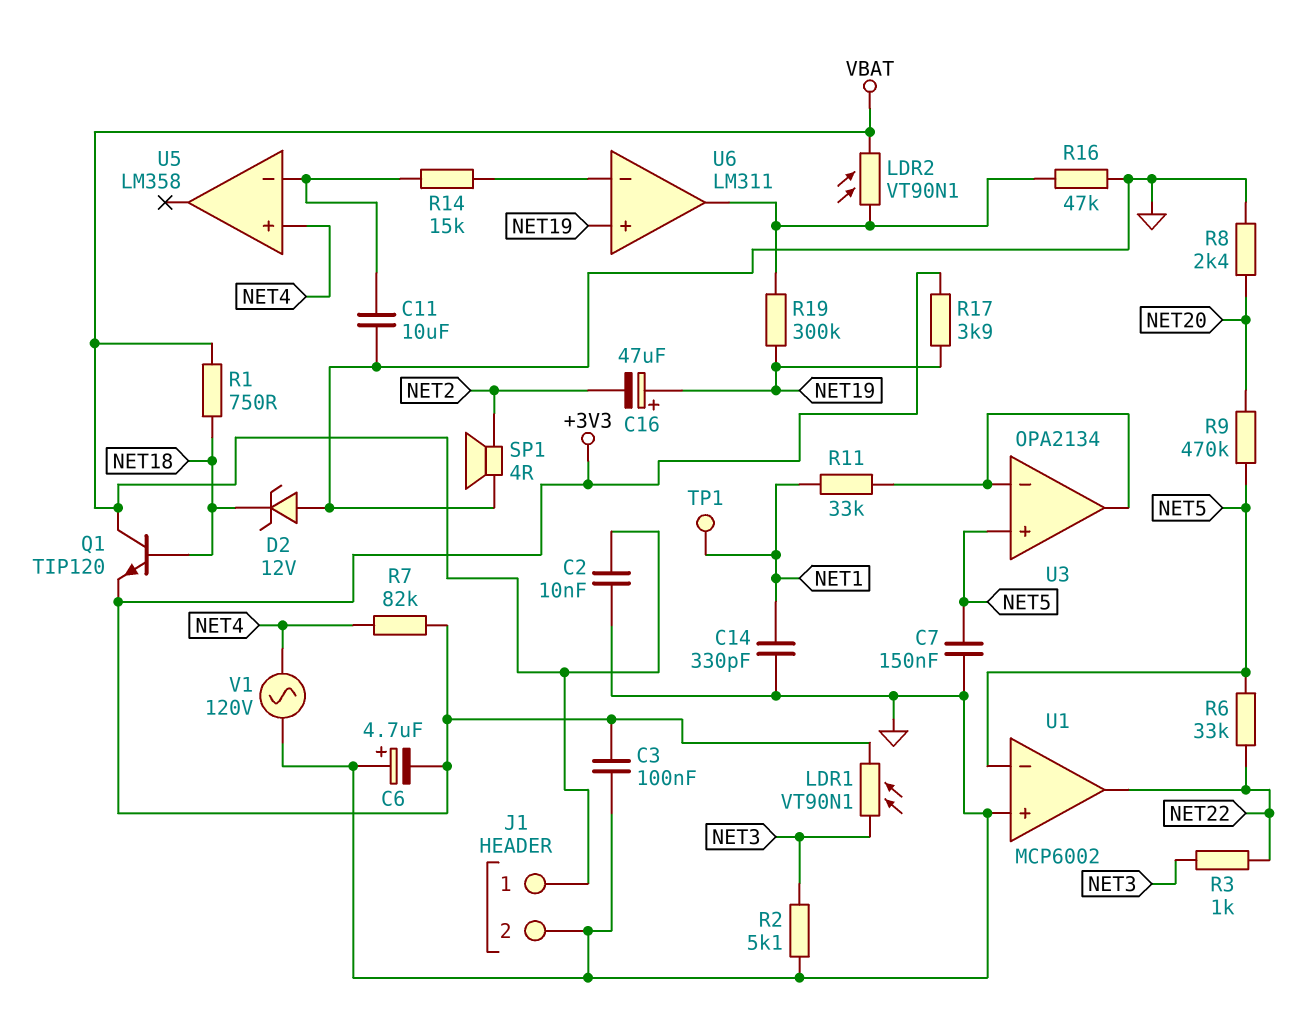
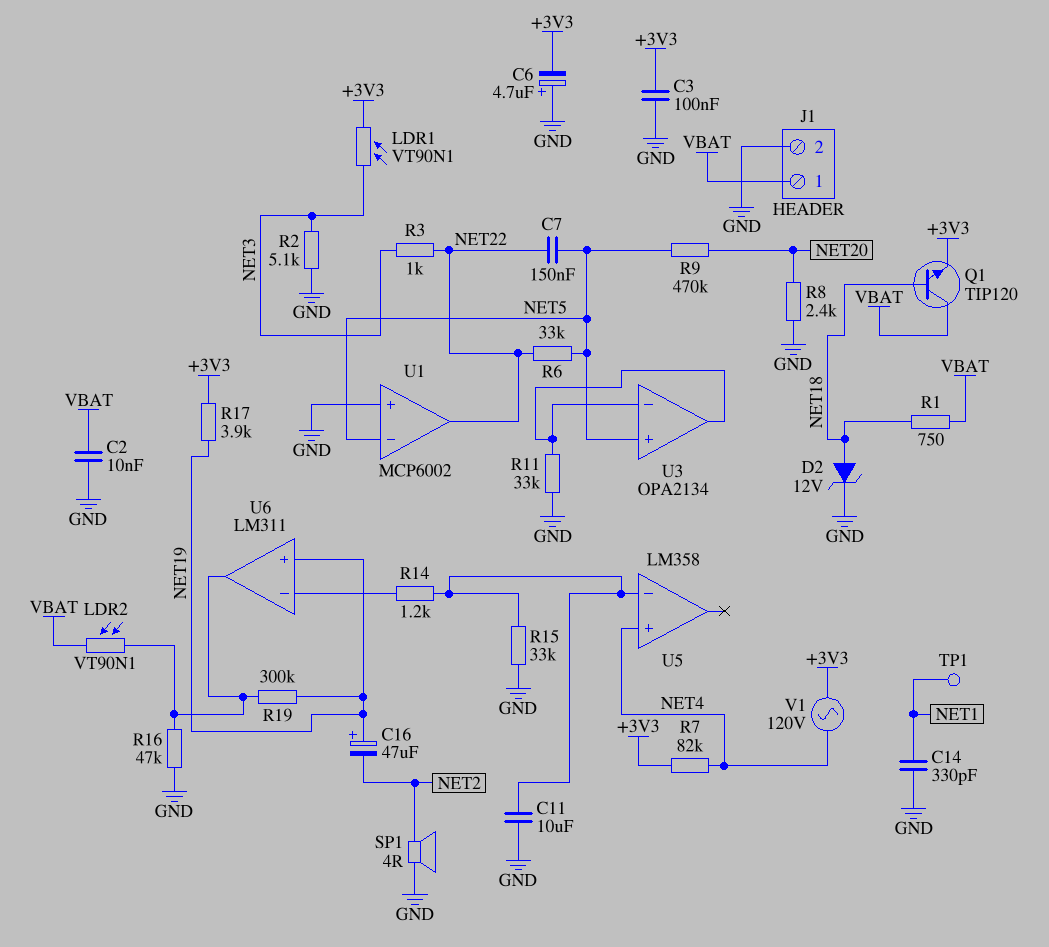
C7: 150nF (GND, NET5) -> 150nF (NET5, NET22)
D2: zener 12V (A GND, K NET18) -> zener 12V (A NET18, K GND)
R11: 33k (NET1, U3/in-) -> 33k (GND, U3/in-)
R14: 15k (U5/in-, U6/in-) -> 1.2k (U5/in-, U6/in-)
R15: none -> 33k (GND, U5/in-)
V1: AC 120V (GND, NET4) -> AC 120V (+3V3, NET4)

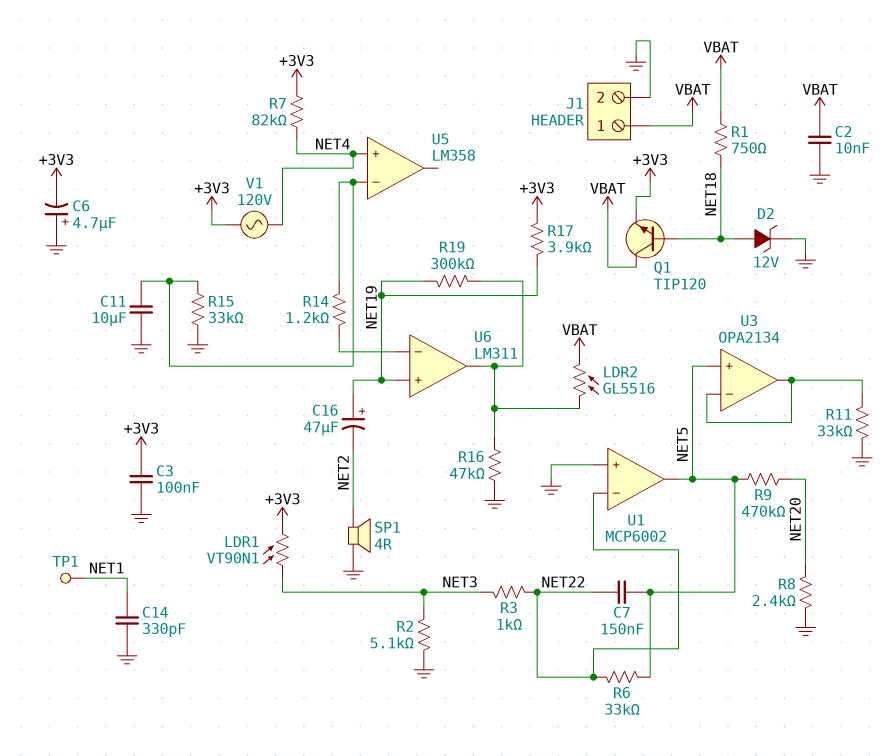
LDR2: VT90N1 (U6/out, VBAT) -> GL5516 (U6/out, VBAT)
U1 pin in-: NET5 -> NET22
U1 pin out: NET22 -> NET5

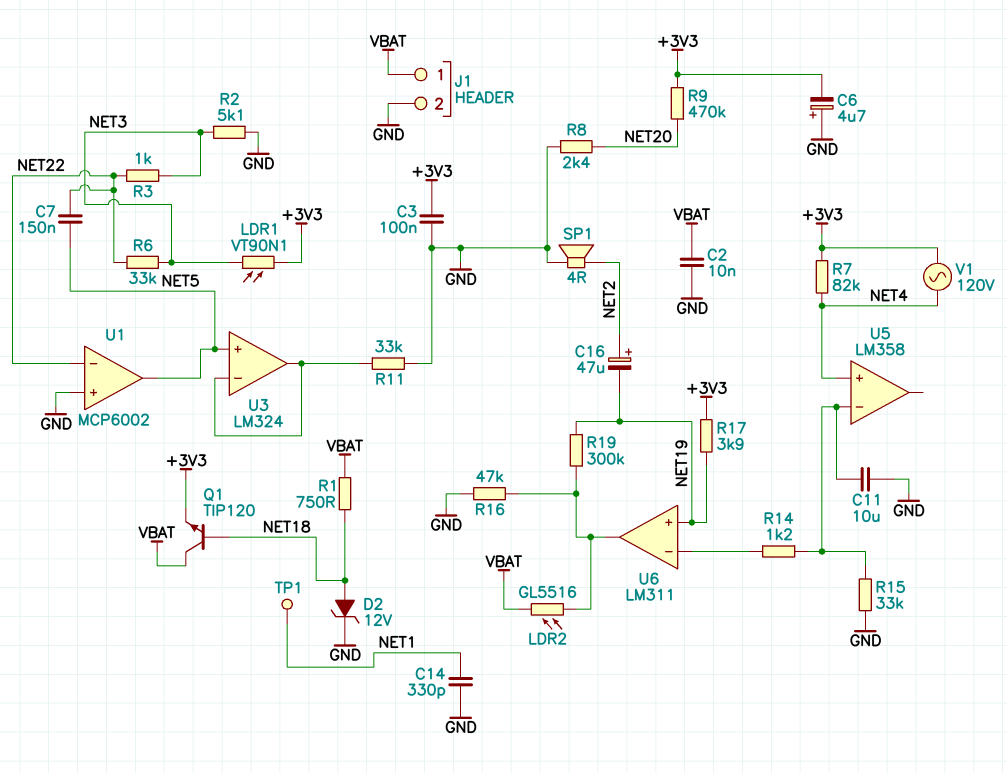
C16: 47uF (plus NET19, minus NET2) -> 47uF (plus NET2, minus NET19)
R6: 33k (NET5, NET22) -> 33k (NET3, NET22)
R9: 470k (NET5, NET20) -> 470k (+3V3, NET20)
U3: OPA2134 -> LM324

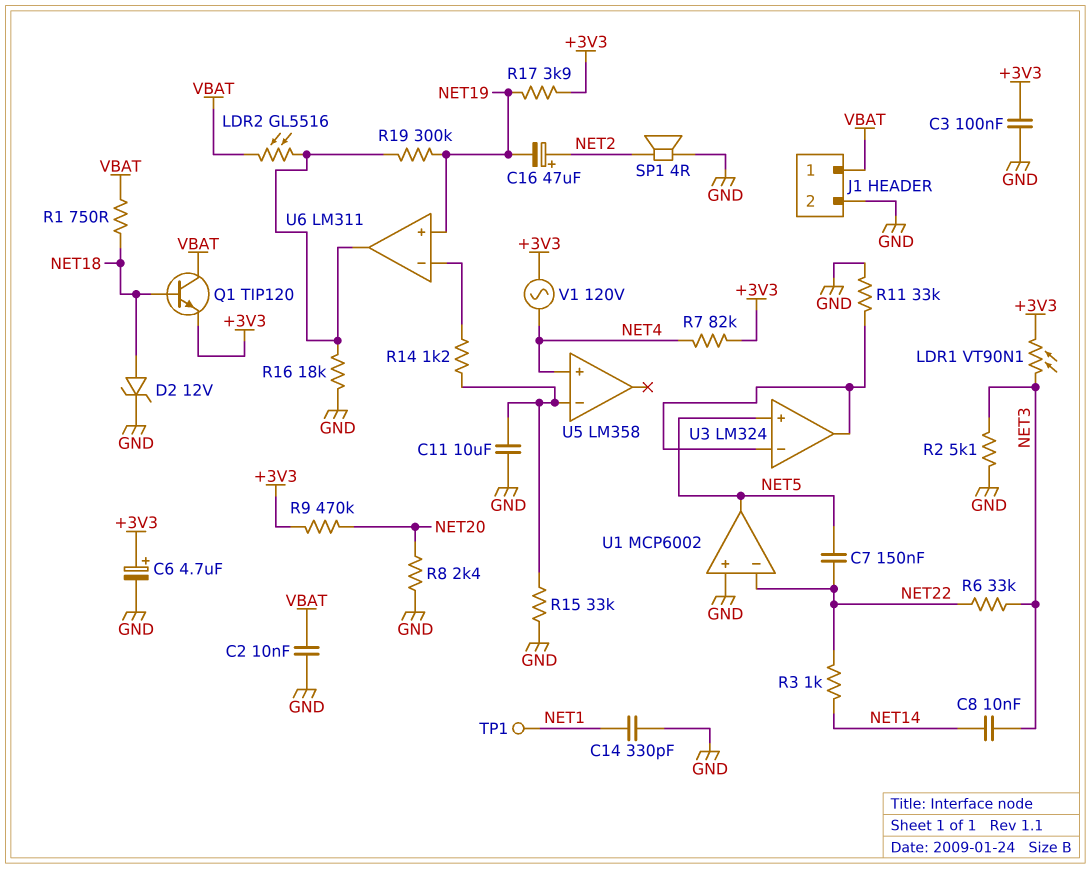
C6: 4.7uF (plus GND, minus +3V3) -> 4.7uF (plus +3V3, minus GND)
C8: none -> 10nF (NET3, NET14)
R3: 1k (NET3, NET22) -> 1k (NET14, NET22)
R16: 47k (GND, U6/out) -> 18k (GND, U6/out)

